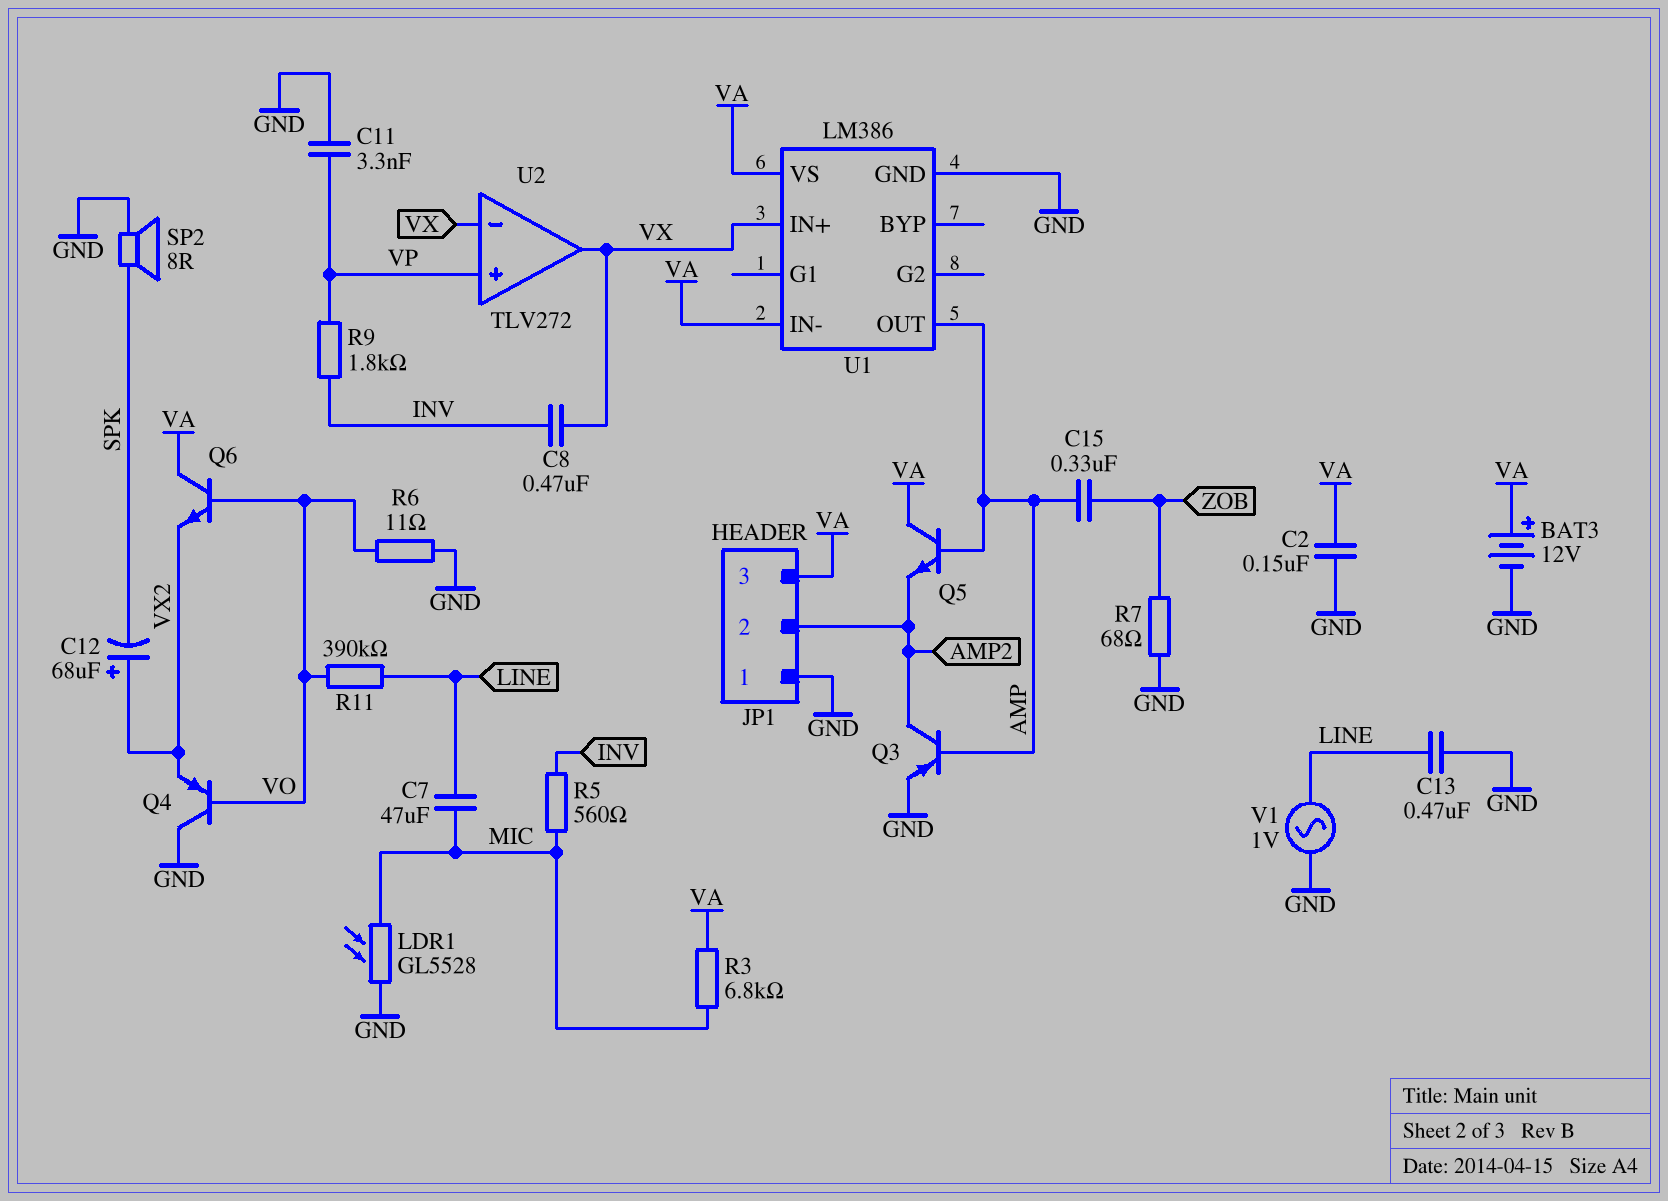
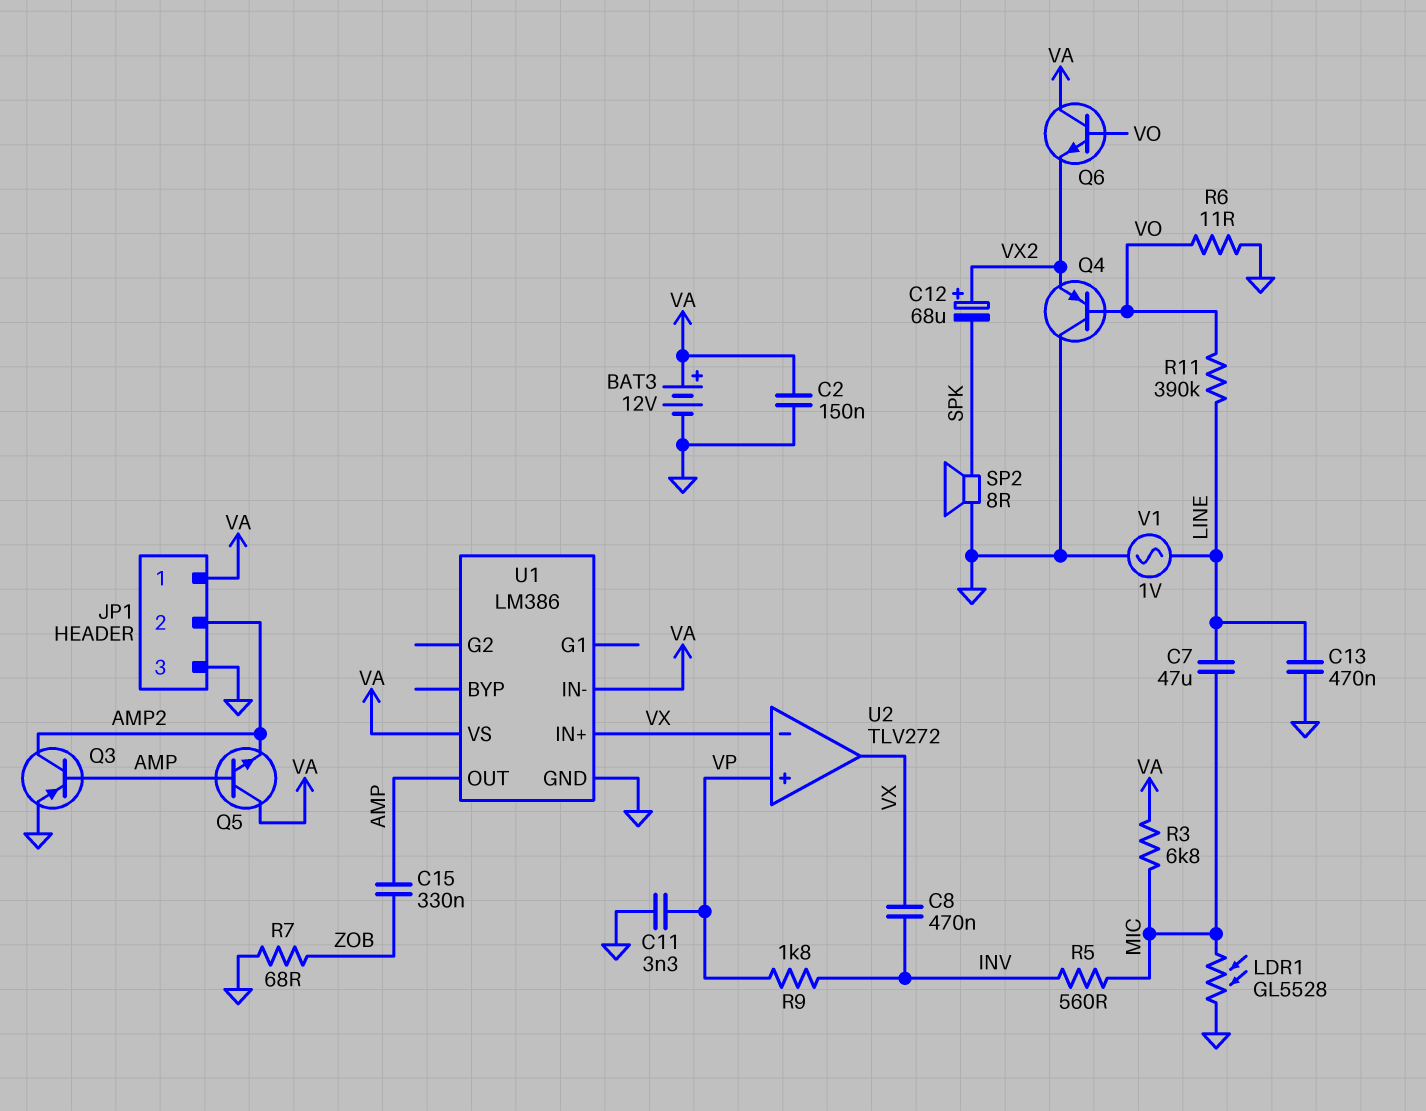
JP1 pin 1: GND -> VA
JP1 pin 3: VA -> GND

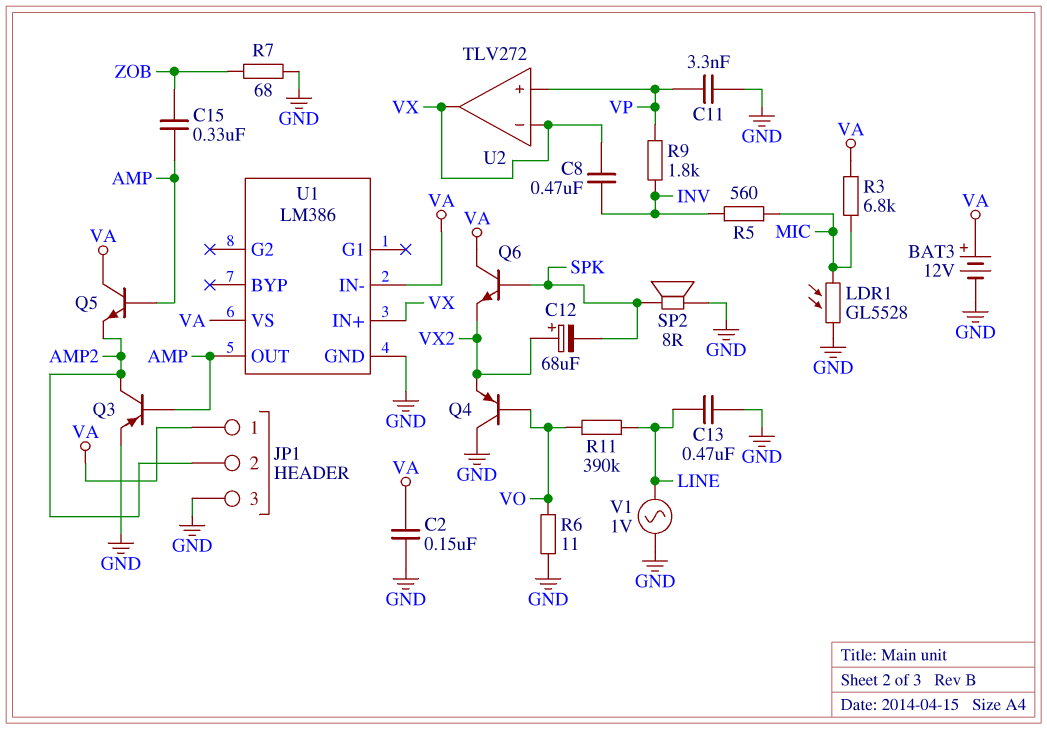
C7: 47uF (LINE, MIC) -> none
Q6: NPN (B VO, C VA, E VX2) -> NPN (B SPK, C VA, E VX2)

